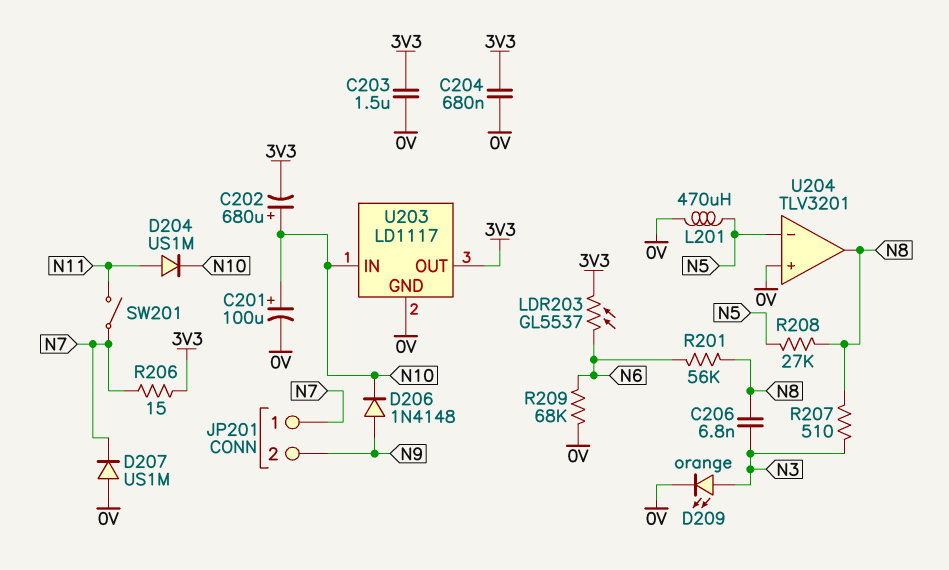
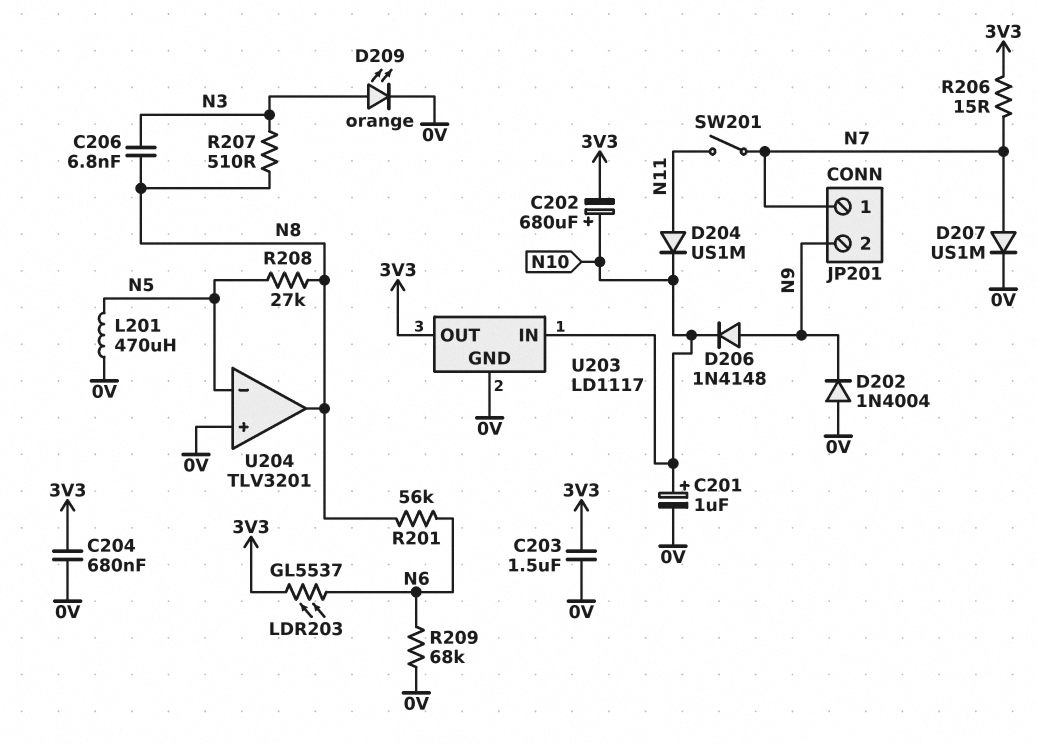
C201: 100uF (plus N10, minus 0V) -> 1uF (plus N10, minus 0V)
D202: none -> diode 1N4004 (A 0V, K N9)
D207: diode US1M (A 0V, K N7) -> diode US1M (A N7, K 0V)

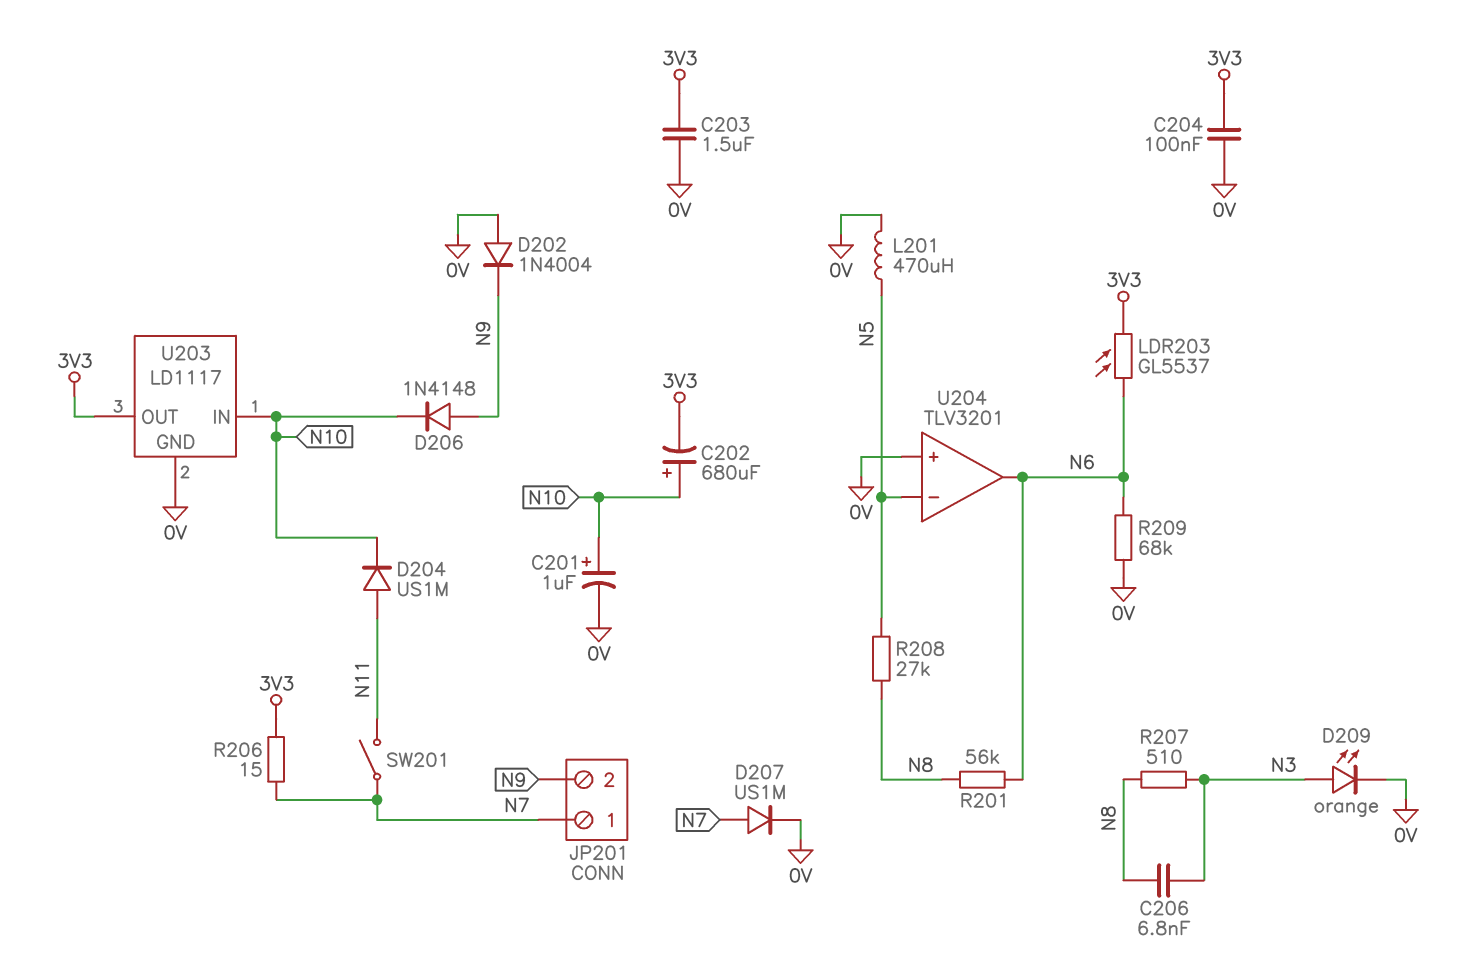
C204: 680nF (0V, 3V3) -> 100nF (0V, 3V3)
U204 pin out: N8 -> N6

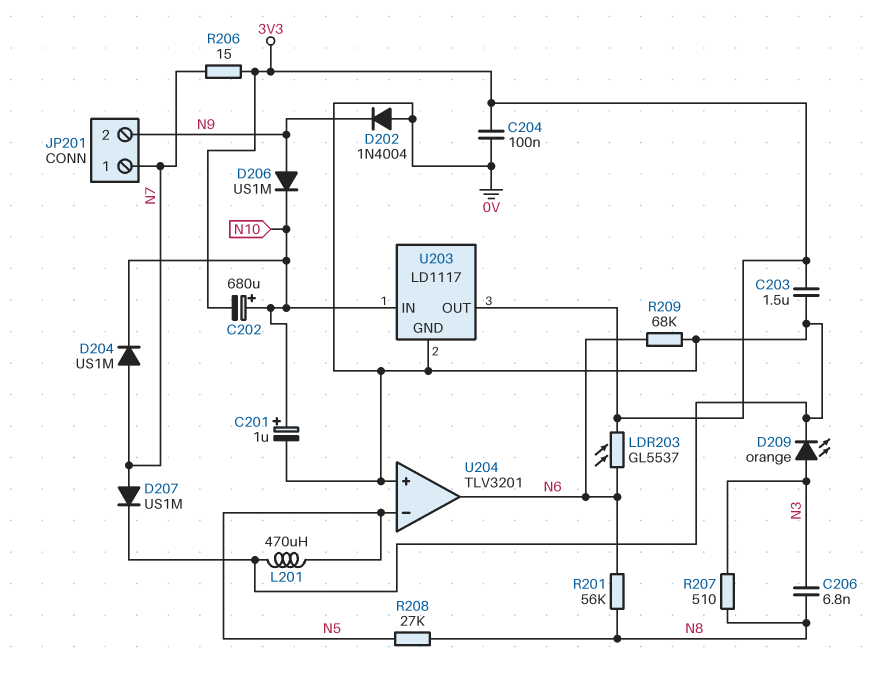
D204: diode US1M (A N11, K N10) -> diode US1M (A N7, K N10)
D206: diode 1N4148 (A N9, K N10) -> diode US1M (A N9, K N10)
SW201: switch (N7, N11) -> none

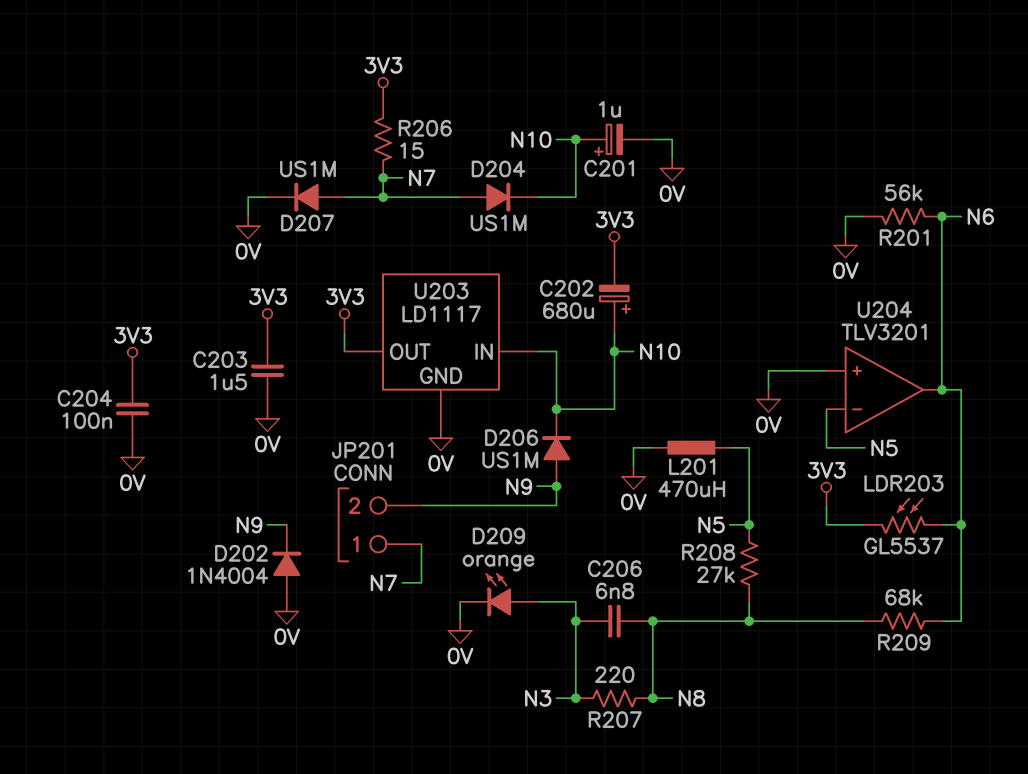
R201: 56k (N6, N8) -> 56k (0V, N6)
R207: 510 (N3, N8) -> 220 (N3, N8)
R209: 68k (0V, N6) -> 68k (N6, N8)

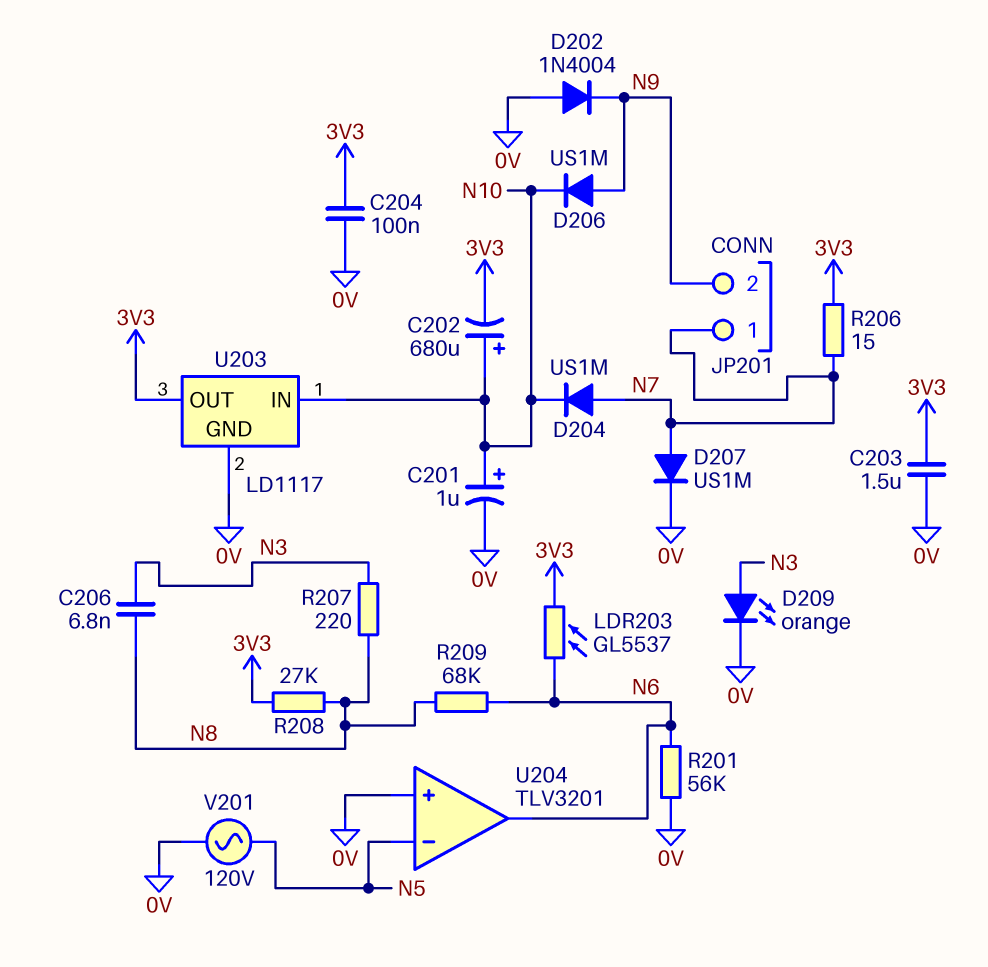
L201: 470uH (0V, N5) -> none
R208: 27k (N5, N8) -> 27k (3V3, N8)
V201: none -> AC 120V (0V, N5)

